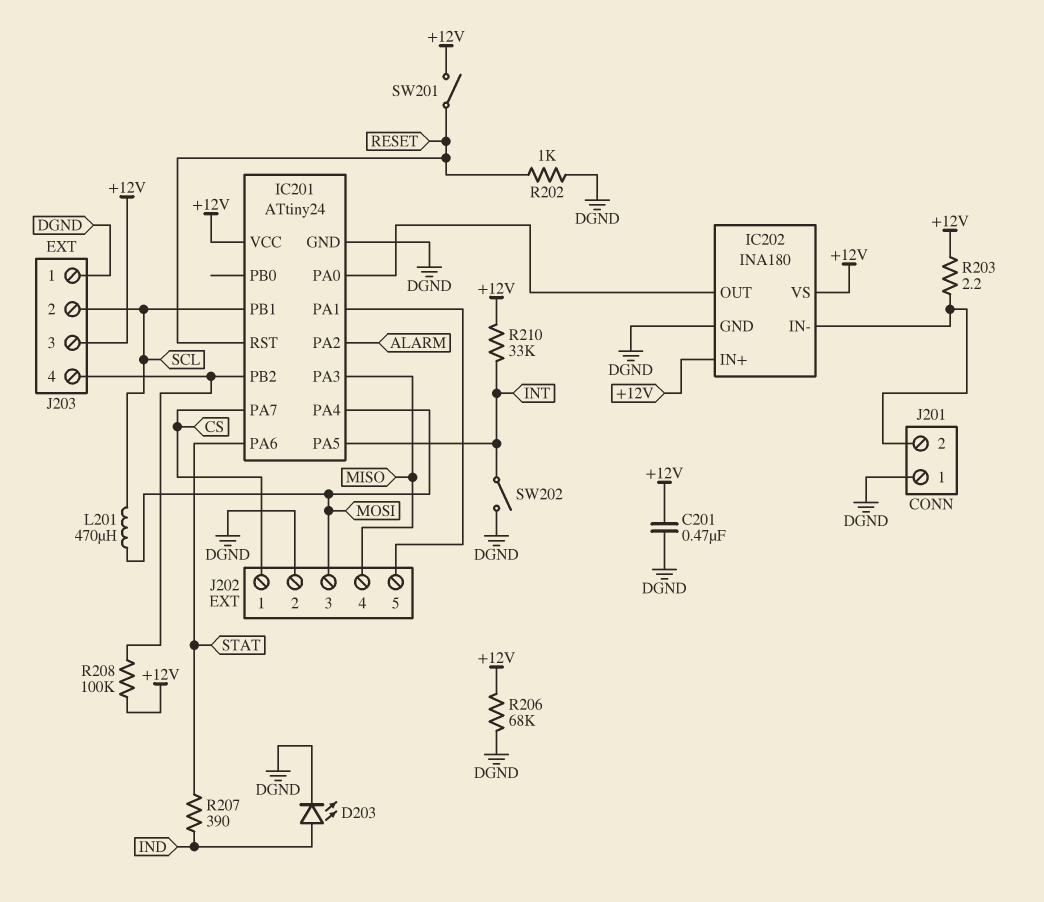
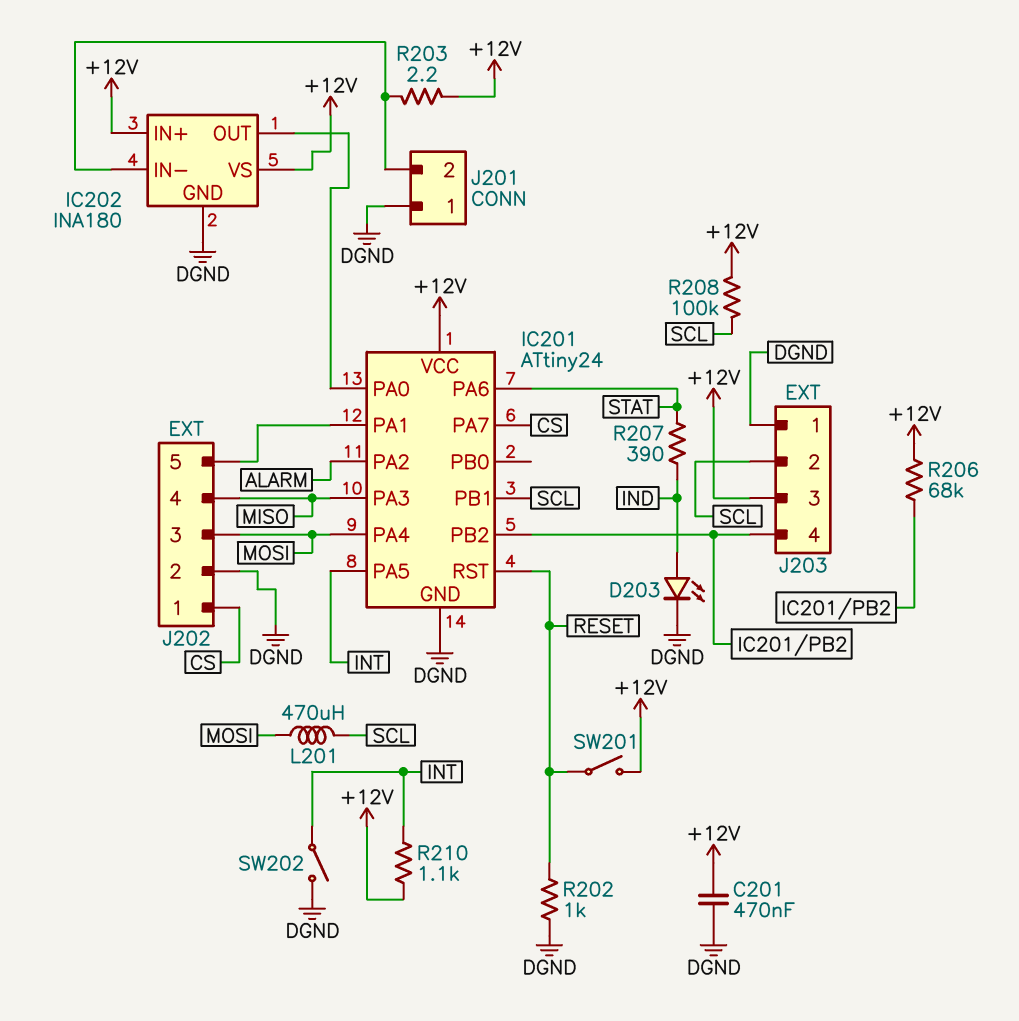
R206: 68k (+12V, DGND) -> 68k (+12V, IC201/PB2)
R208: 100k (+12V, IC201/PB2) -> 100k (+12V, SCL)
R210: 33k (+12V, INT) -> 1.1k (+12V, INT)

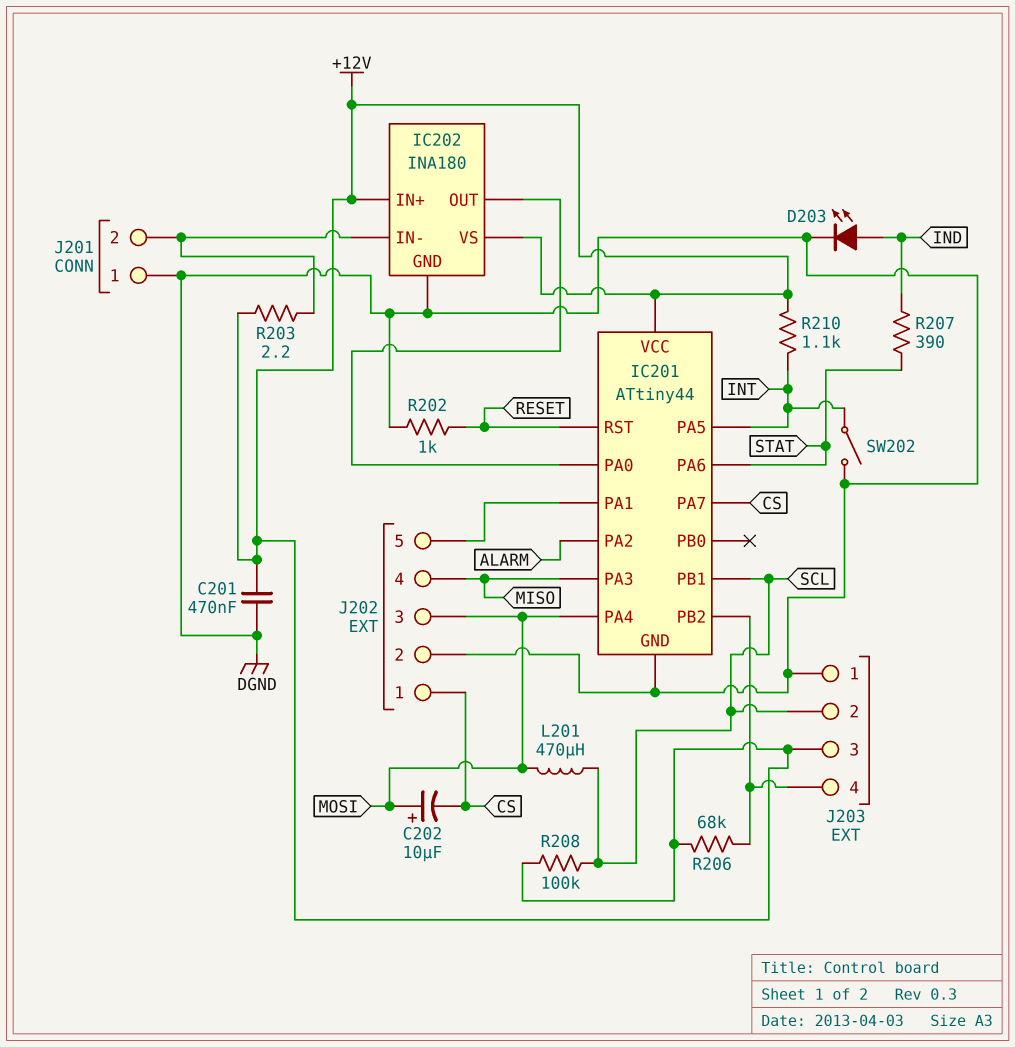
C202: none -> 10uF (plus MOSI, minus CS)
IC201: ATtiny24 -> ATtiny44
SW201: switch (+12V, RESET) -> none

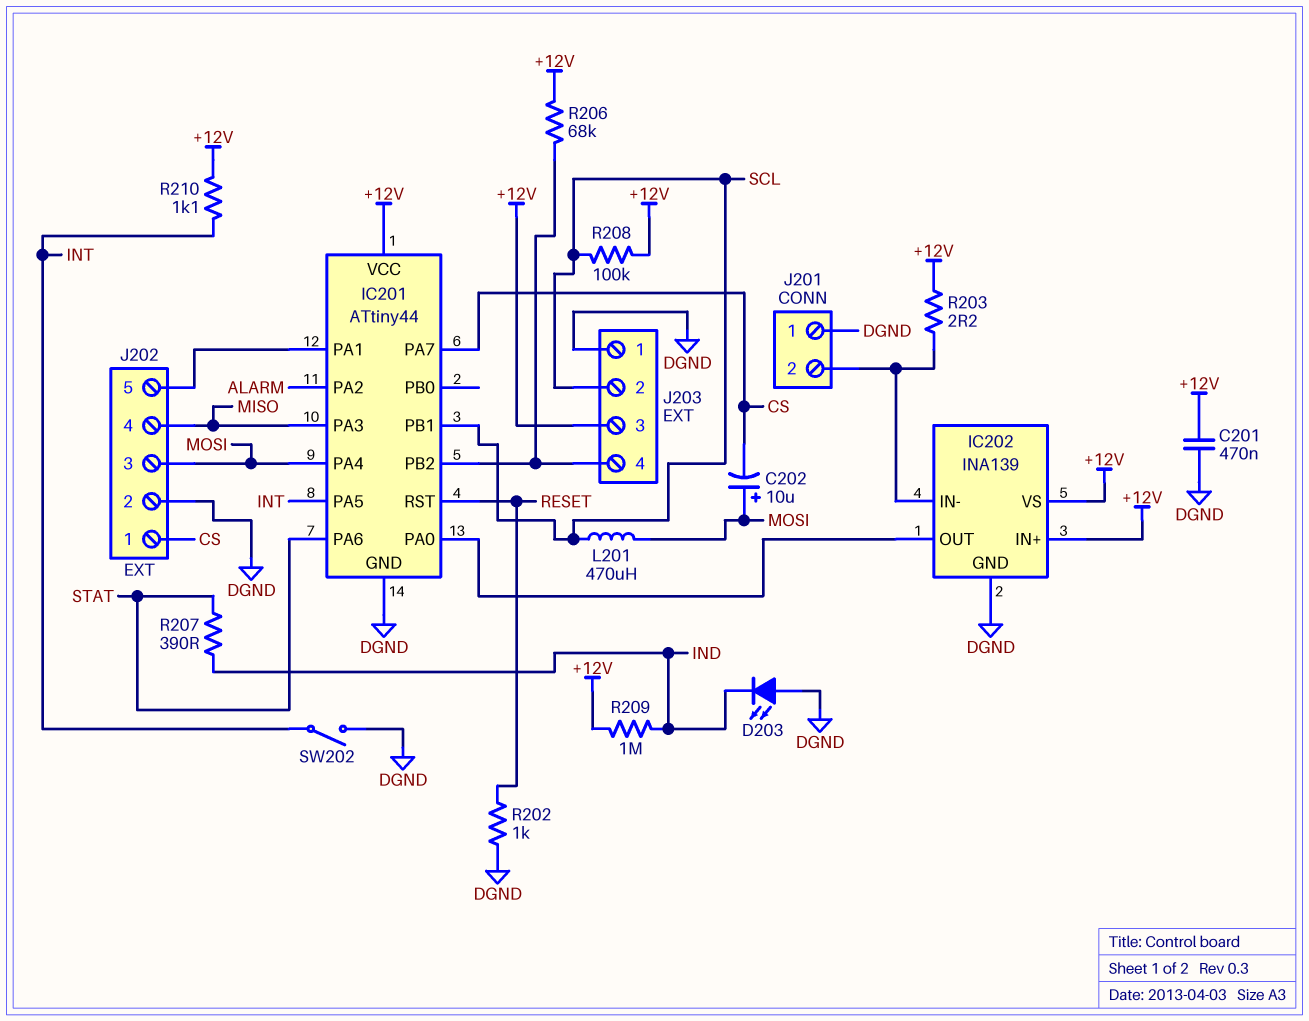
D203: LED (A IND, K DGND) -> LED (A DGND, K IND)
IC202: INA180 -> INA139
R209: none -> 1M (+12V, IND)

